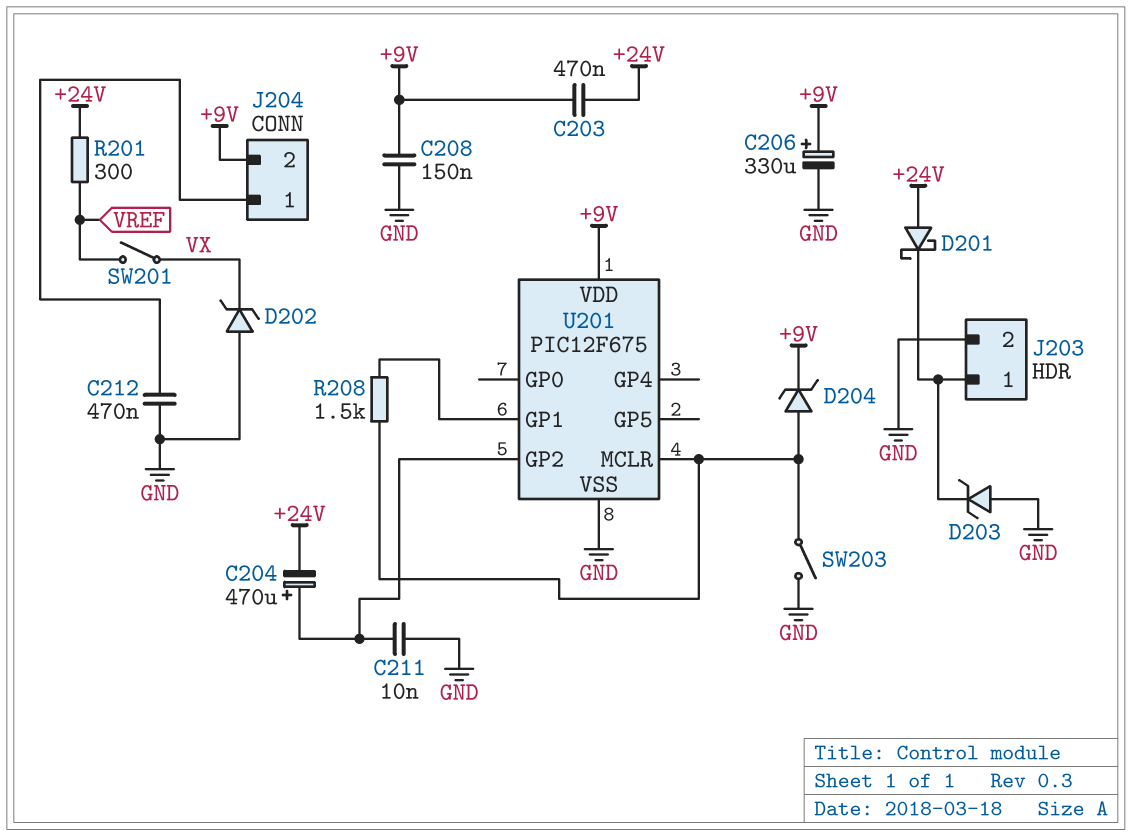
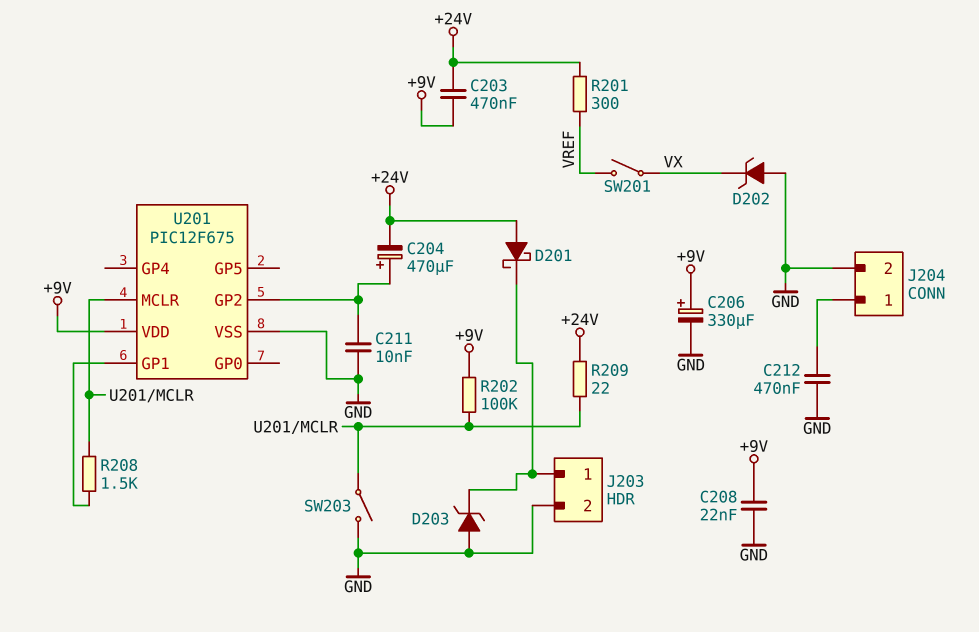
C208: 150nF (+9V, GND) -> 22nF (+9V, GND)
D204: zener (A U201/MCLR, K +9V) -> none
J204 pin 2: +9V -> GND
R202: none -> 100k (+9V, U201/MCLR)
R209: none -> 22 (+24V, U201/MCLR)

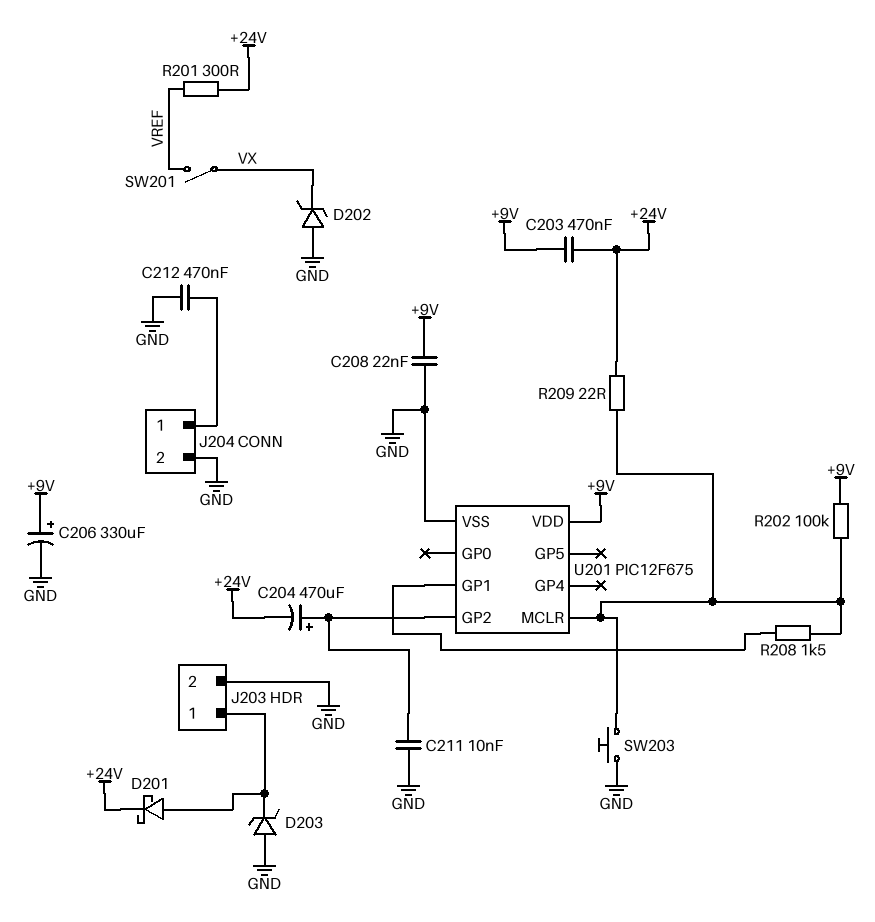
D201: schottky (A +24V, K J203/1) -> schottky (A J203/1, K +24V)
SW203: switch (GND, U201/MCLR) -> button (GND, U201/MCLR)

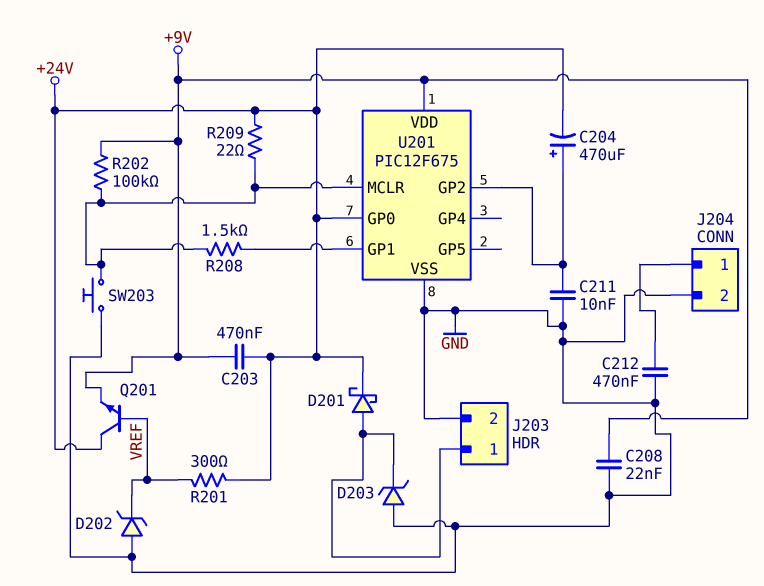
C206: 330uF (plus +9V, minus GND) -> none
D202: zener (A GND, K VX) -> zener (A GND, K VREF)
Q201: none -> NPN (B VREF, C +24V, E +9V)
SW201: switch (VREF, VX) -> none
U201 pin GP0: none -> +24V

